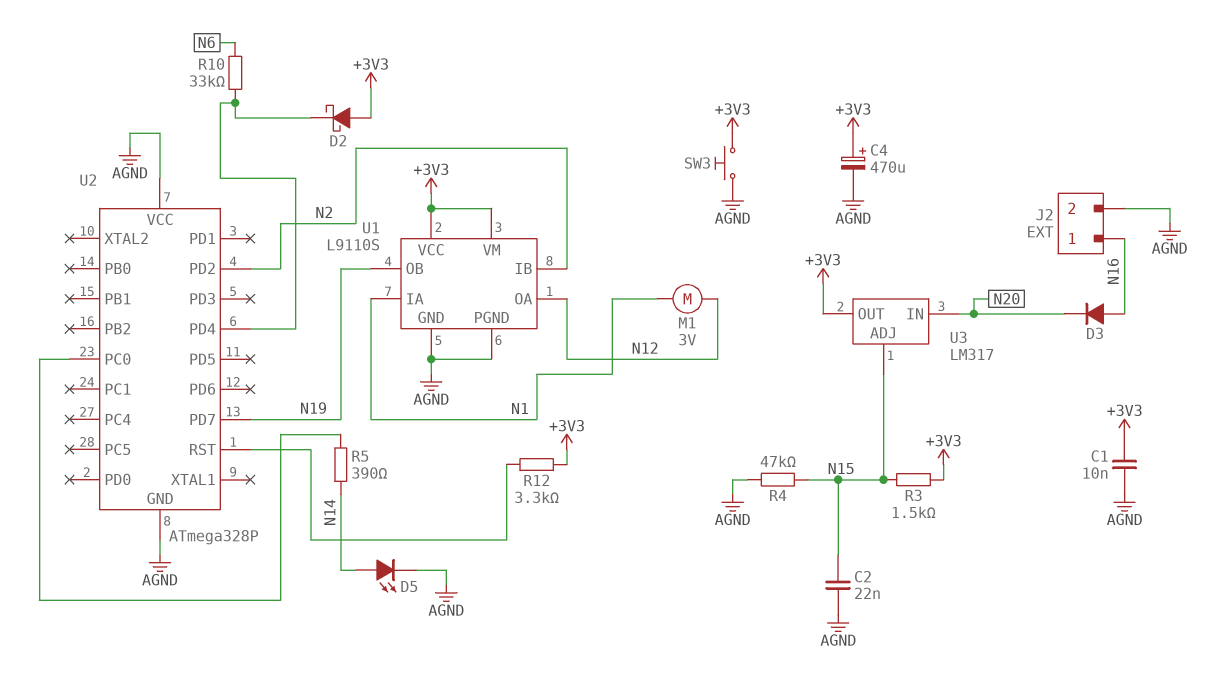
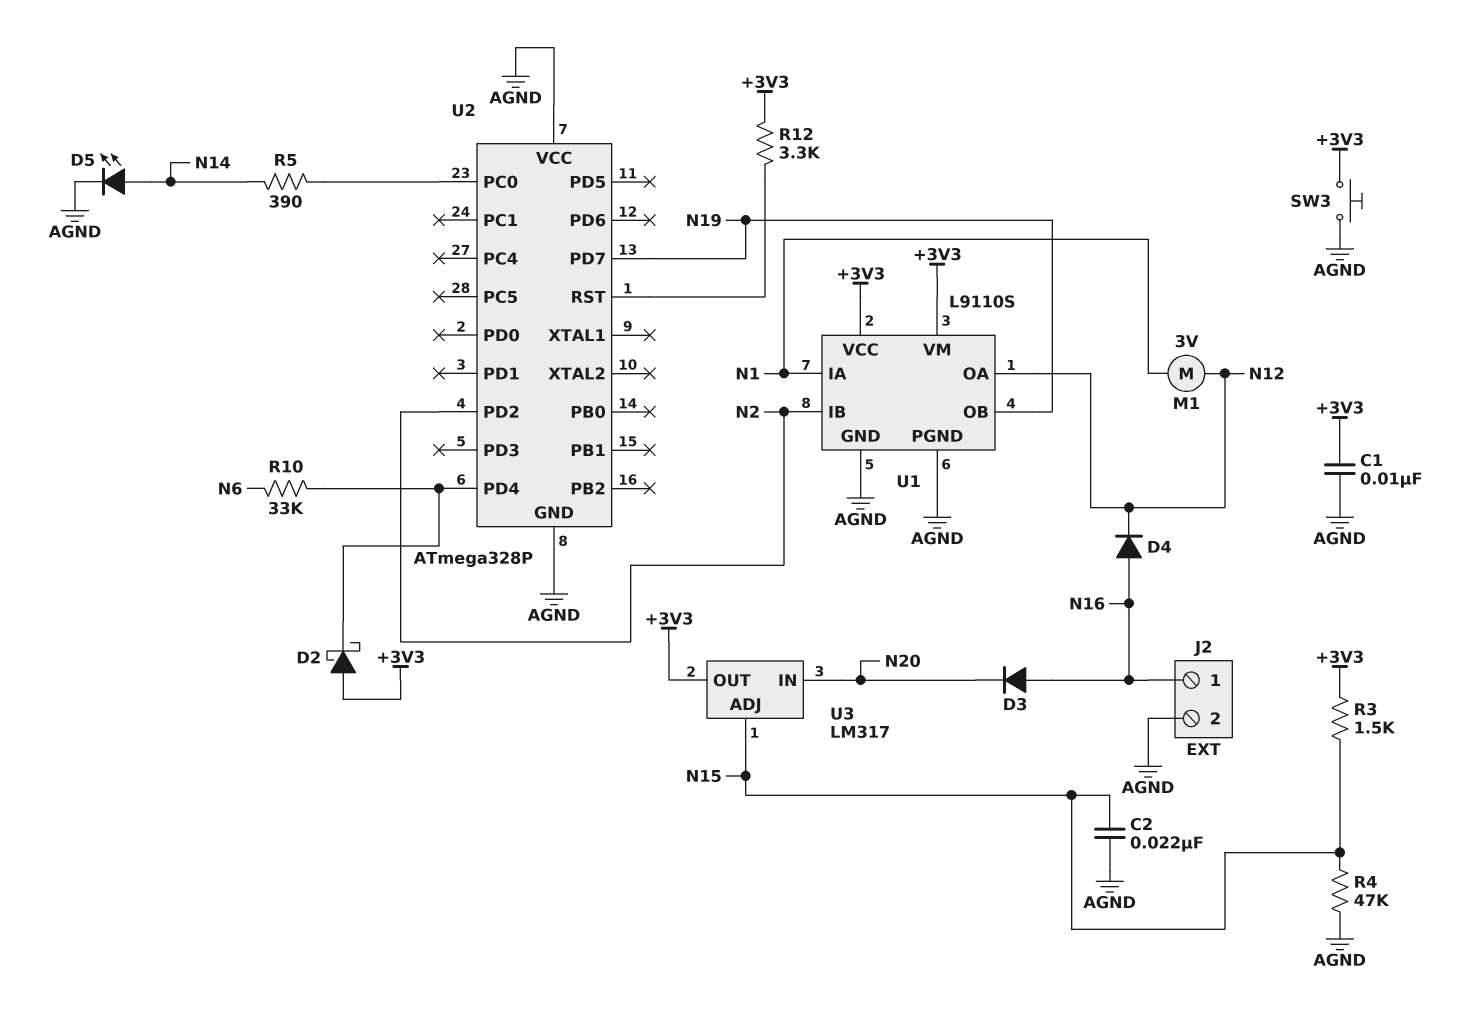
C4: 470uF (plus +3V3, minus AGND) -> none
D4: none -> diode (A N16, K N12)

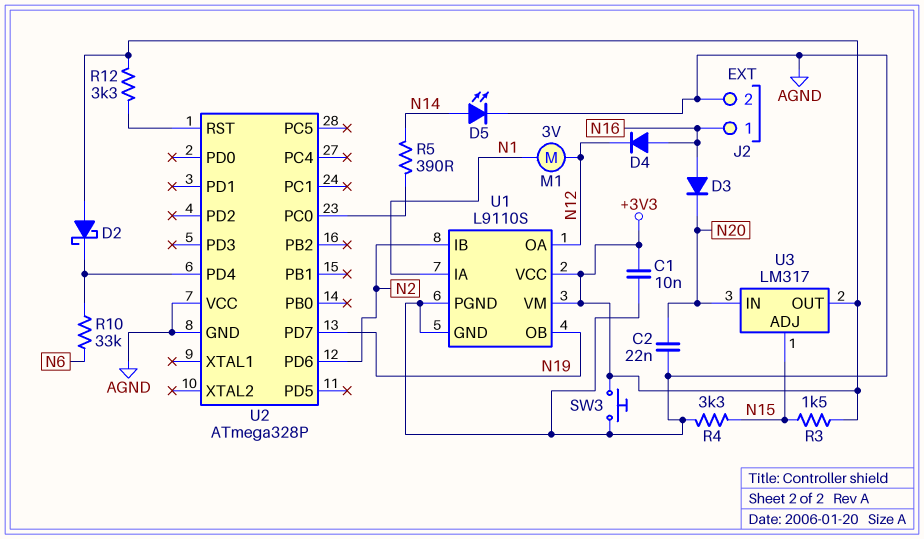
C2: 22nF (AGND, N15) -> 22nF (AGND, N20)
R4: 47k (AGND, N15) -> 3.3k (AGND, N15)
U2 pin PD2: N2 -> none
U2 pin PD6: none -> N2

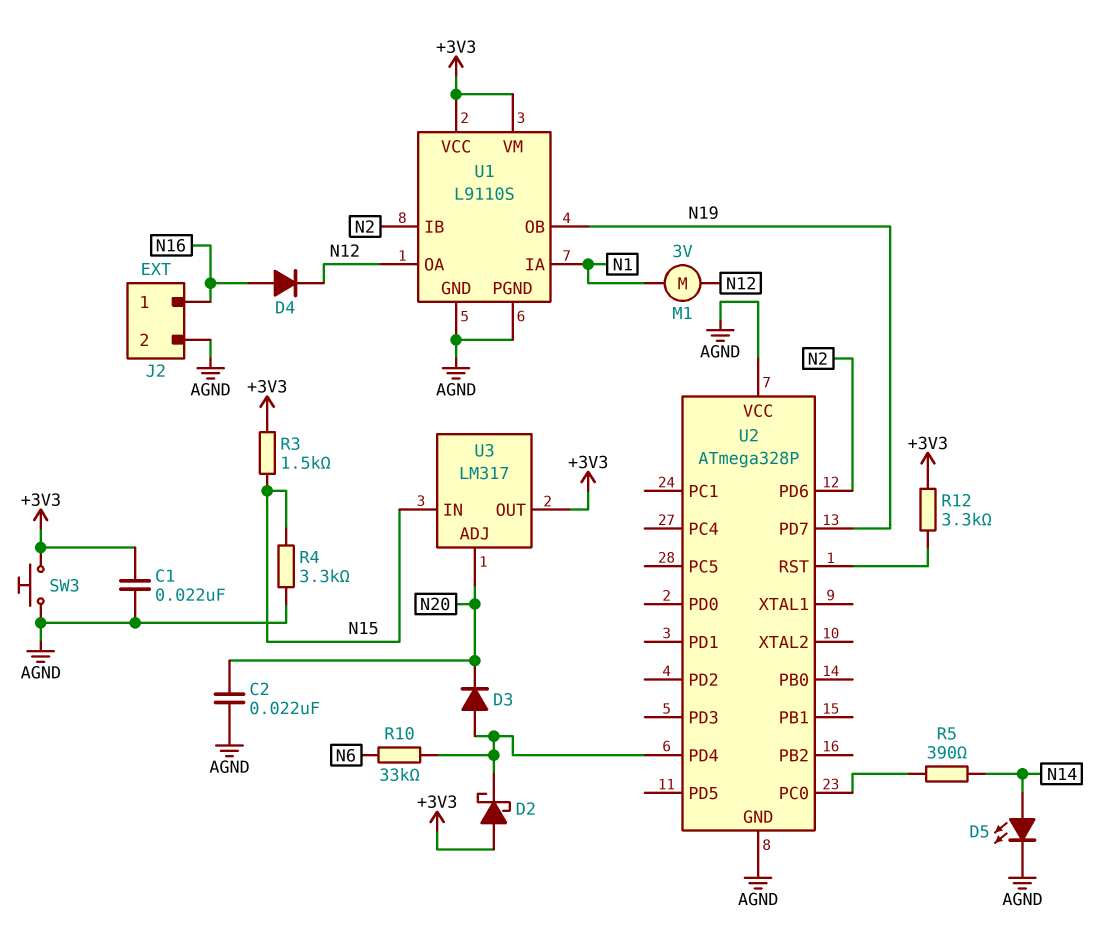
C1: 10nF (+3V3, AGND) -> 22nF (+3V3, AGND)
D3: diode (A N16, K N20) -> diode (A U2/PD4, K N20)
U3 pin ADJ: N15 -> N20
U3 pin IN: N20 -> N15

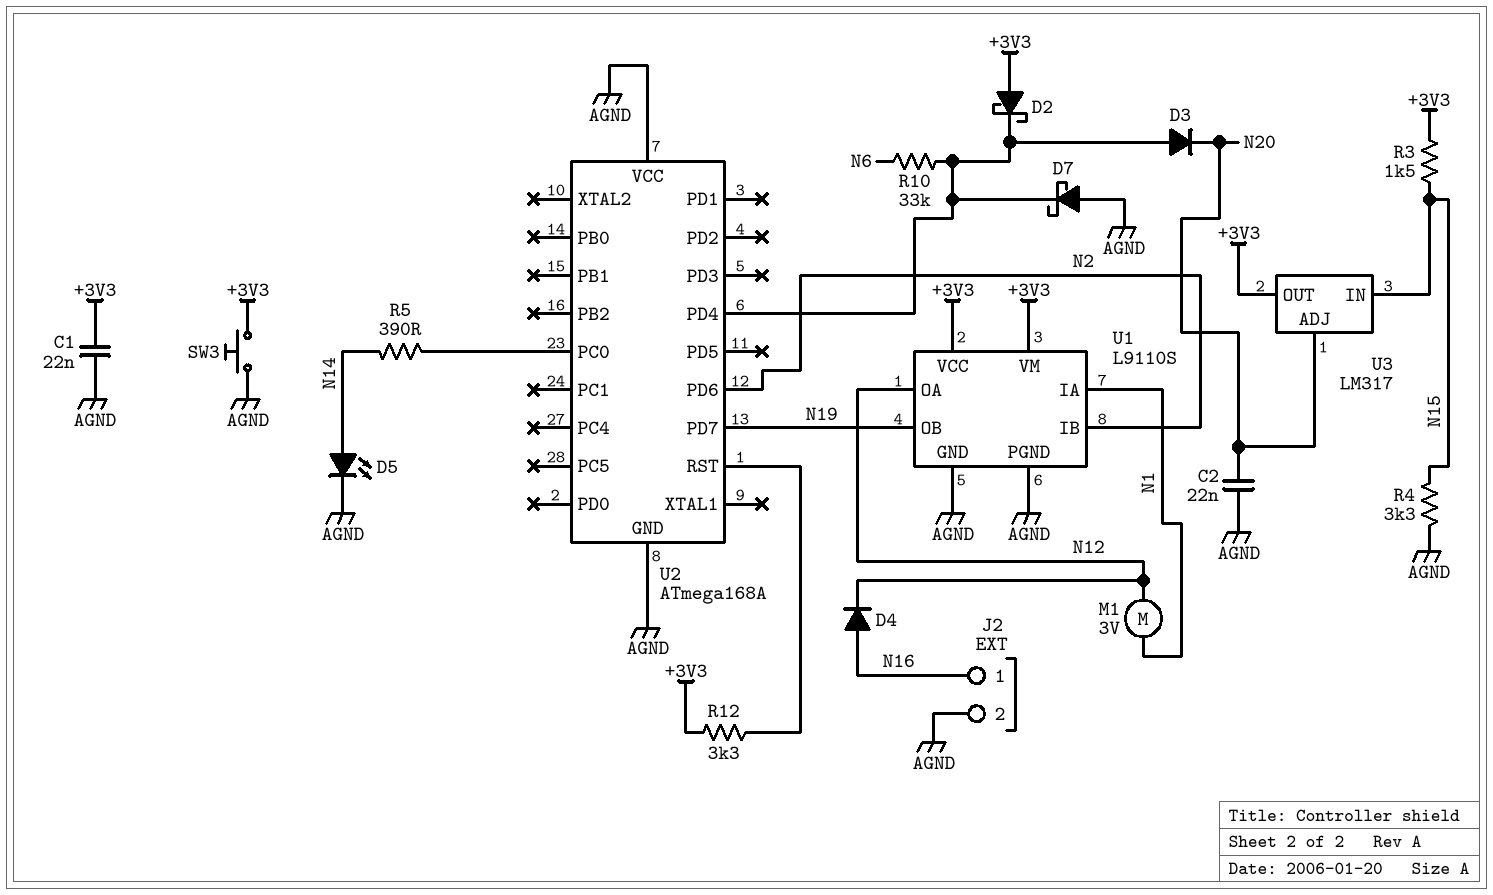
D7: none -> schottky (A AGND, K U2/PD4)
U2: ATmega328P -> ATmega168A

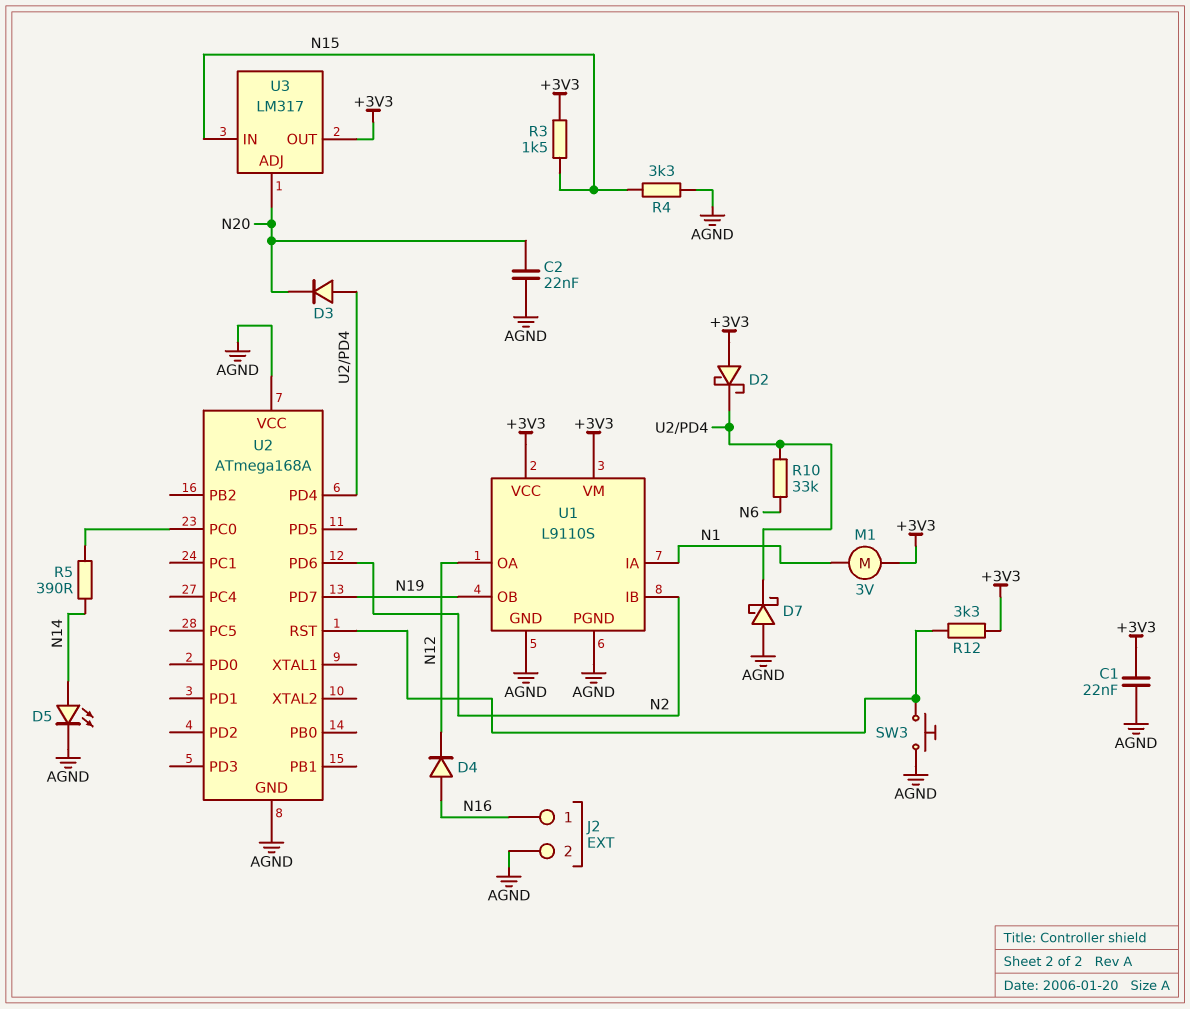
M1: motor 3V (N1, N12) -> motor 3V (+3V3, N1)
SW3: button (+3V3, AGND) -> button (AGND, U2/RST)

